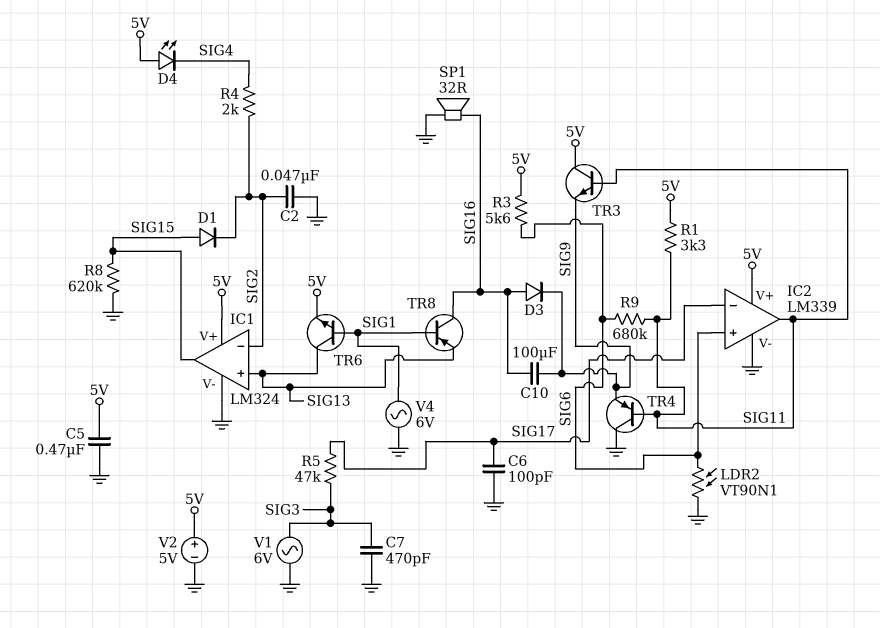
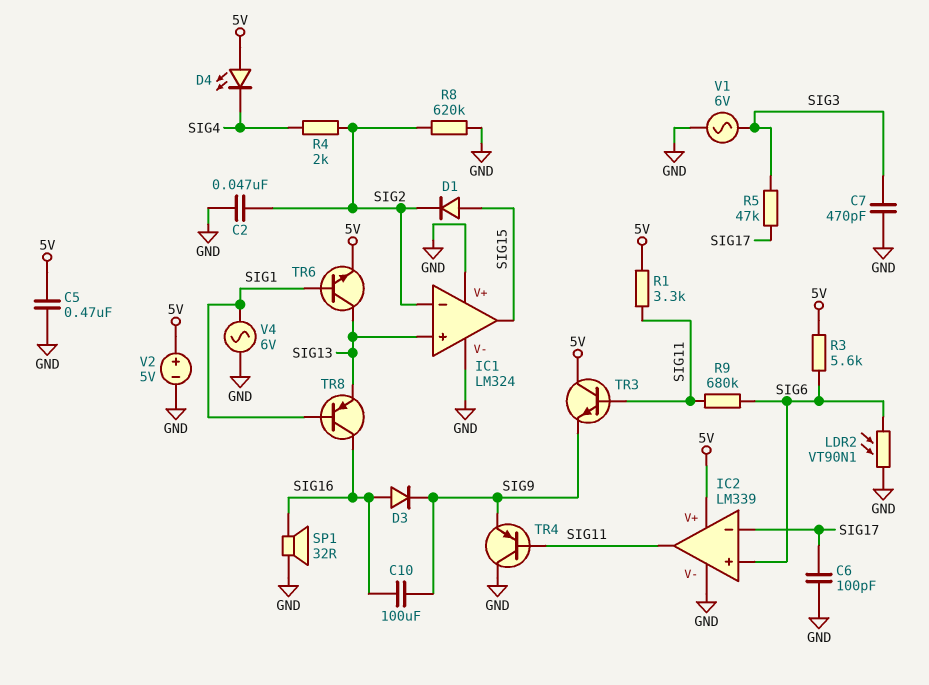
IC1 pin V+: 5V -> GND
R8: 620k (GND, SIG15) -> 620k (GND, SIG2)

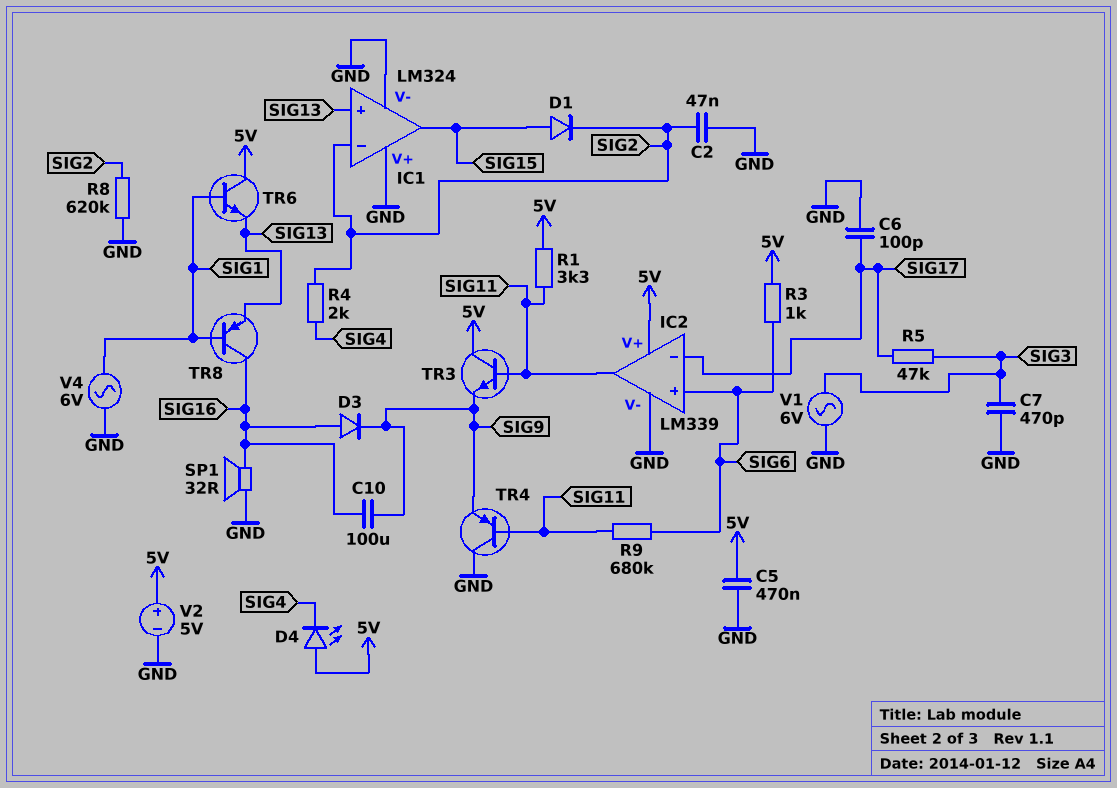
LDR2: VT90N1 (GND, SIG6) -> none
R3: 5.6k (5V, SIG6) -> 1k (5V, SIG6)
TR6: NPN (B SIG1, C SIG13, E 5V) -> NPN (B SIG1, C 5V, E SIG13)

